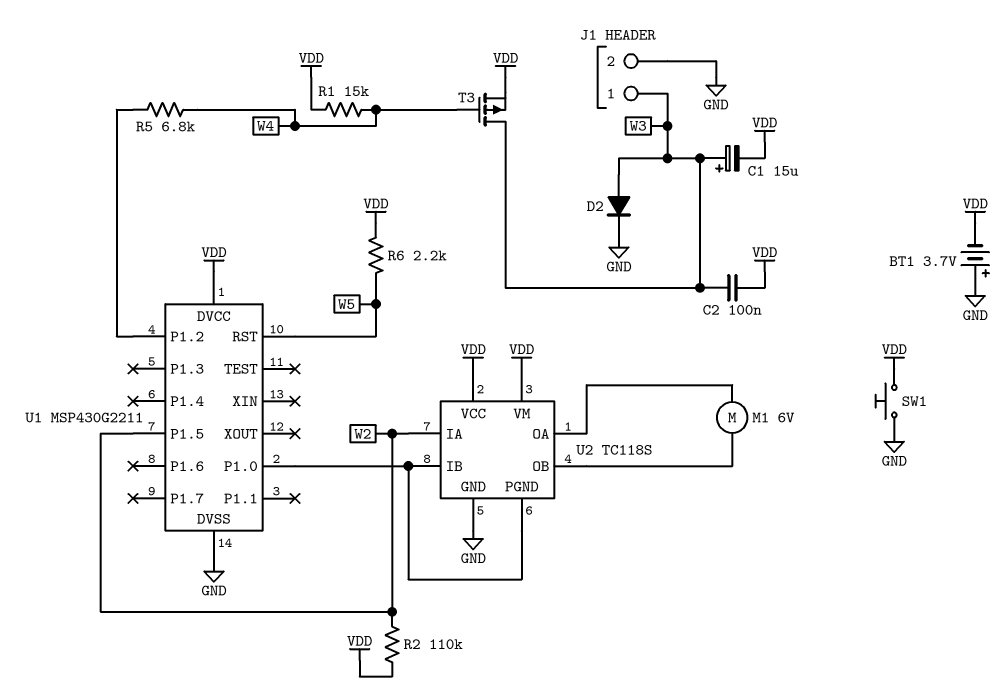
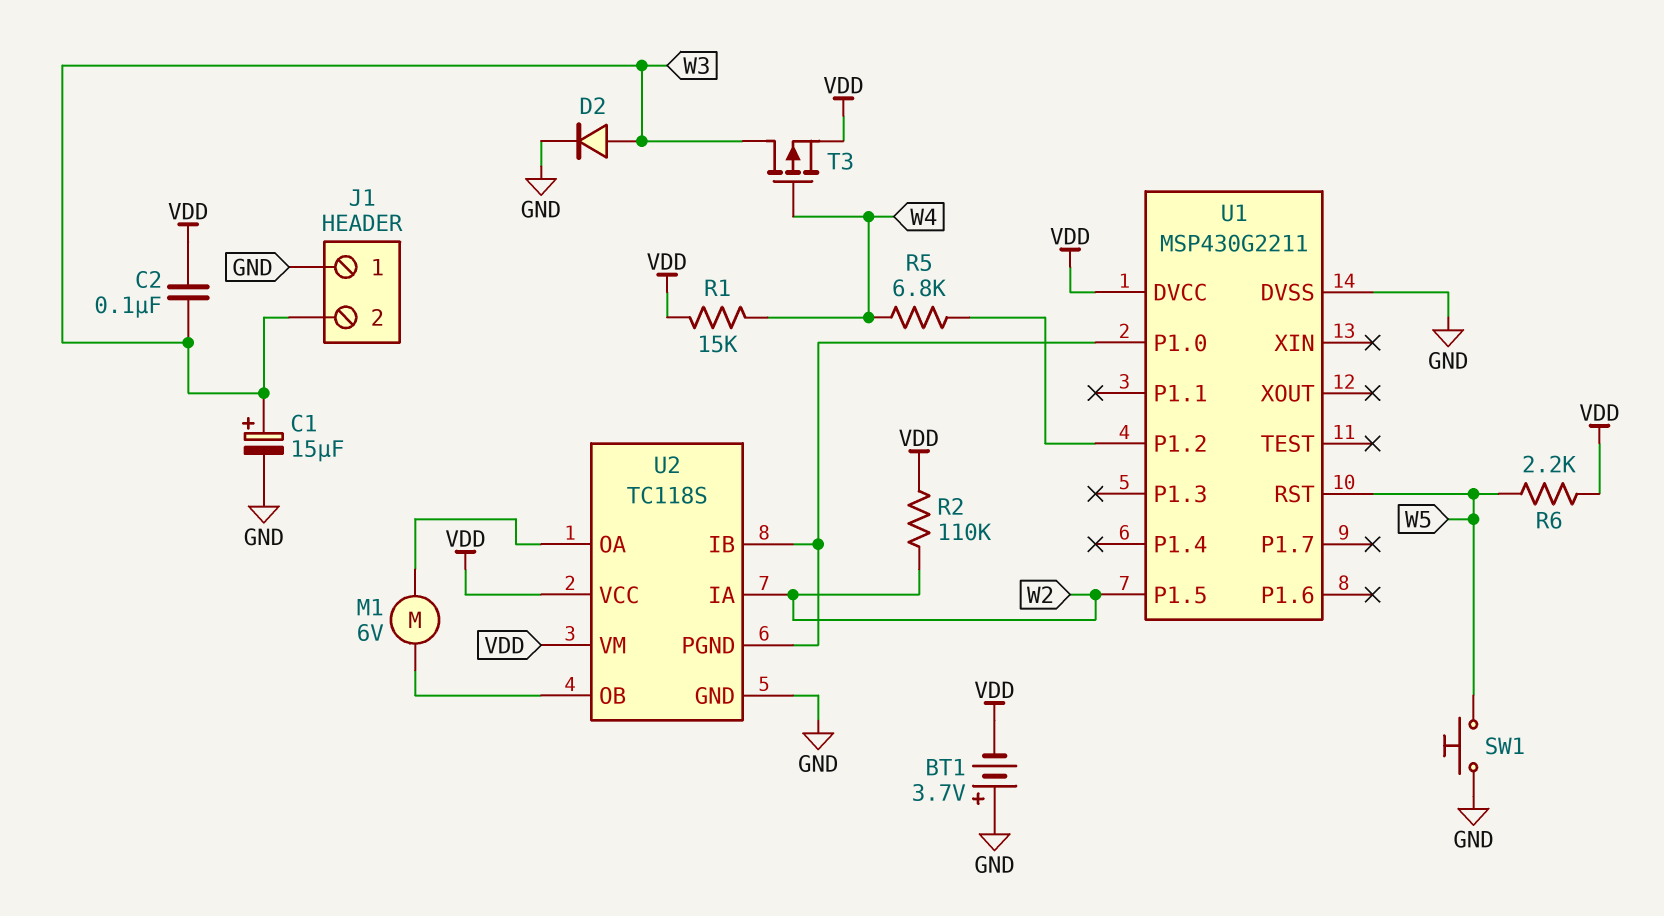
C1: 15uF (plus W3, minus VDD) -> 15uF (plus W3, minus GND)
J1 pin 1: W3 -> GND
J1 pin 2: GND -> W3
SW1: button (GND, VDD) -> button (GND, W5)

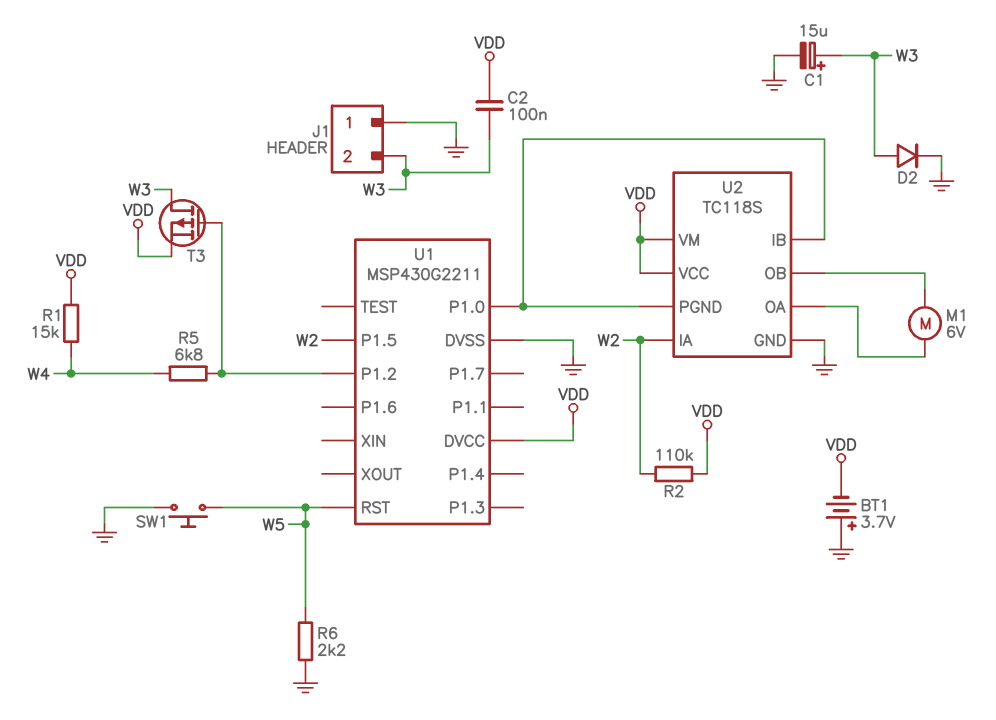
R6: 2.2k (VDD, W5) -> 2.2k (GND, W5)
T3: PMOS (G W4, D W3, S VDD) -> PMOS (G U1/P1.2, D W3, S VDD)

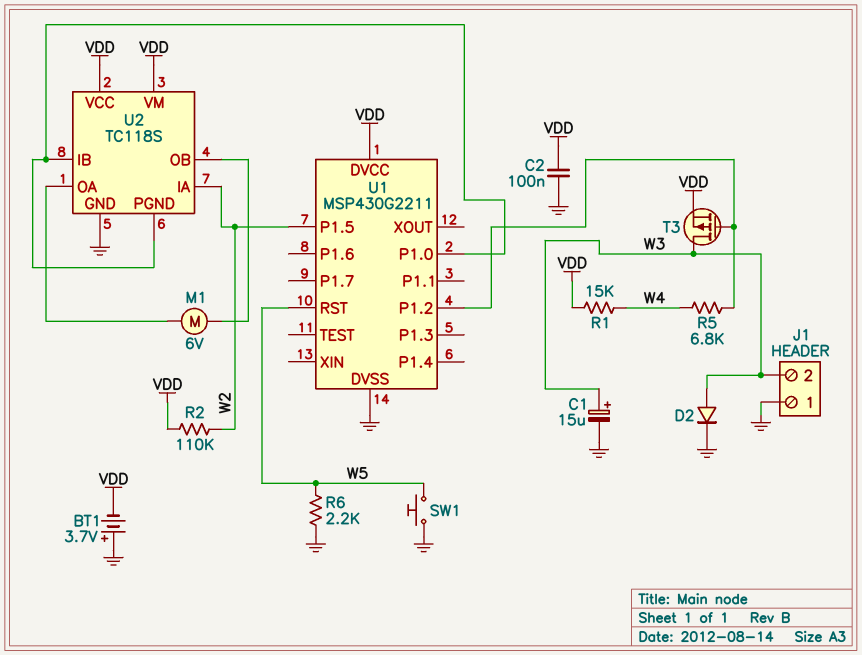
C2: 100nF (VDD, W3) -> 100nF (GND, VDD)

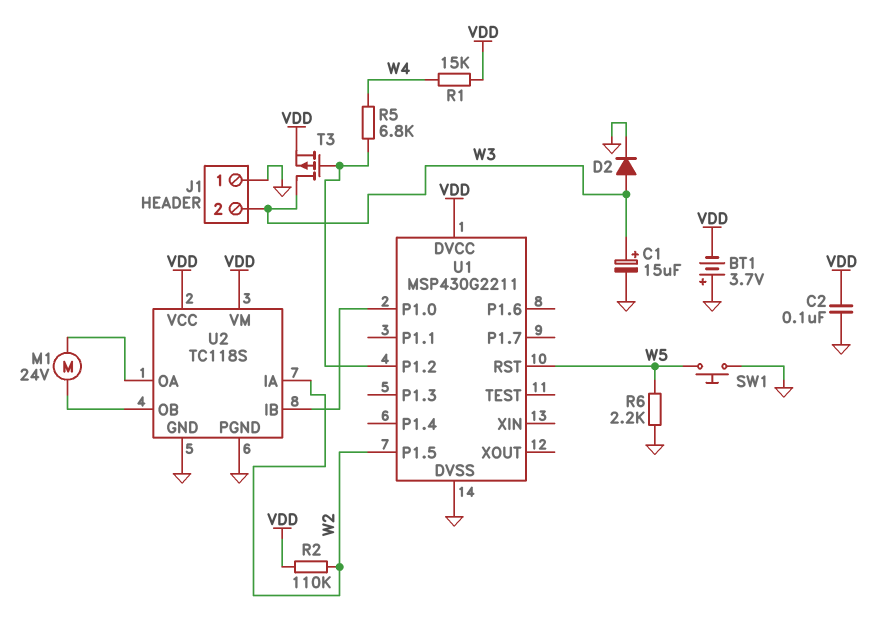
M1: motor 6V (U2/OA, U2/OB) -> motor 24V (U2/OA, U2/OB)
U2 pin PGND: U1/P1.0 -> GND

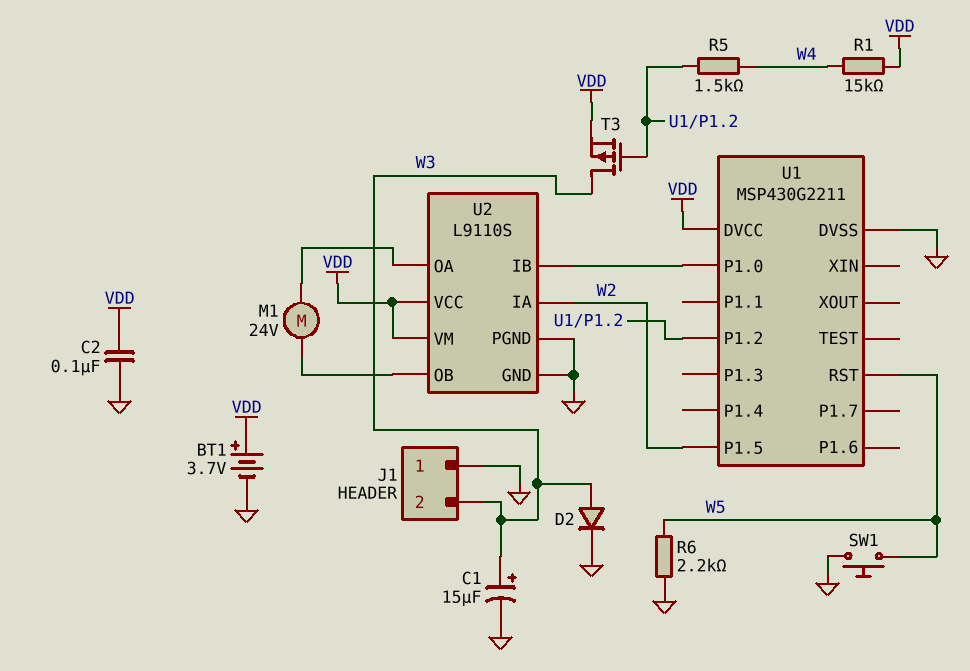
BT1: 3.7V (plus GND, minus VDD) -> 3.7V (plus VDD, minus GND)
R2: 110k (VDD, W2) -> none
R5: 6.8k (U1/P1.2, W4) -> 1.5k (U1/P1.2, W4)
U2: TC118S -> L9110S

